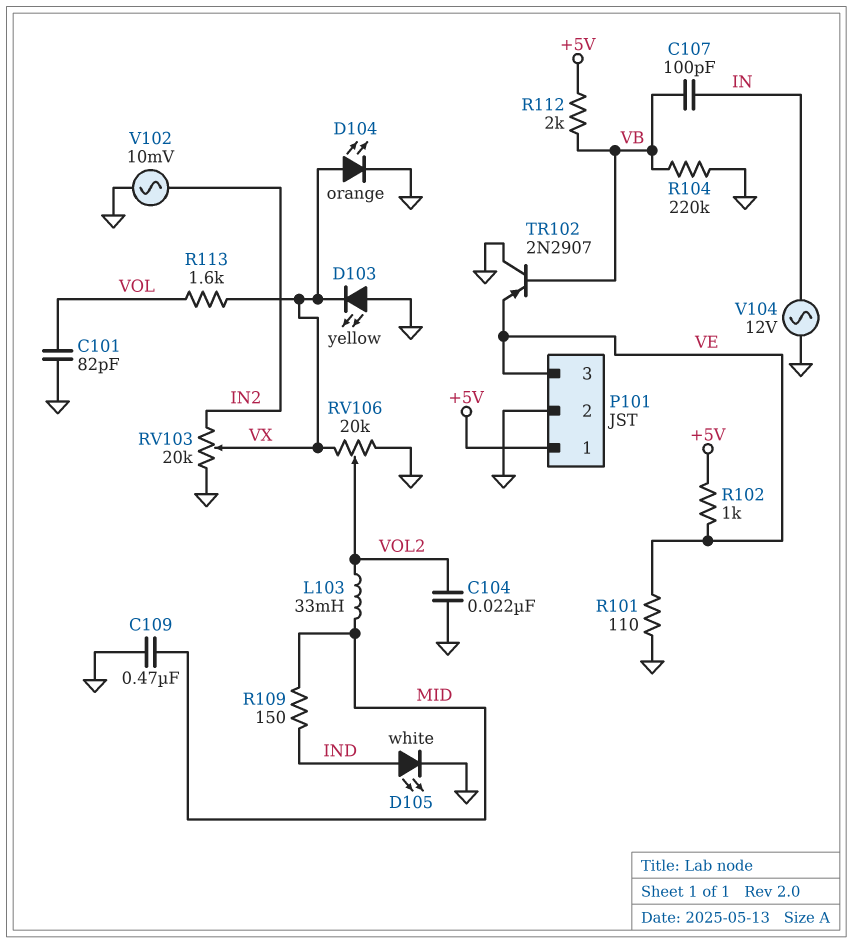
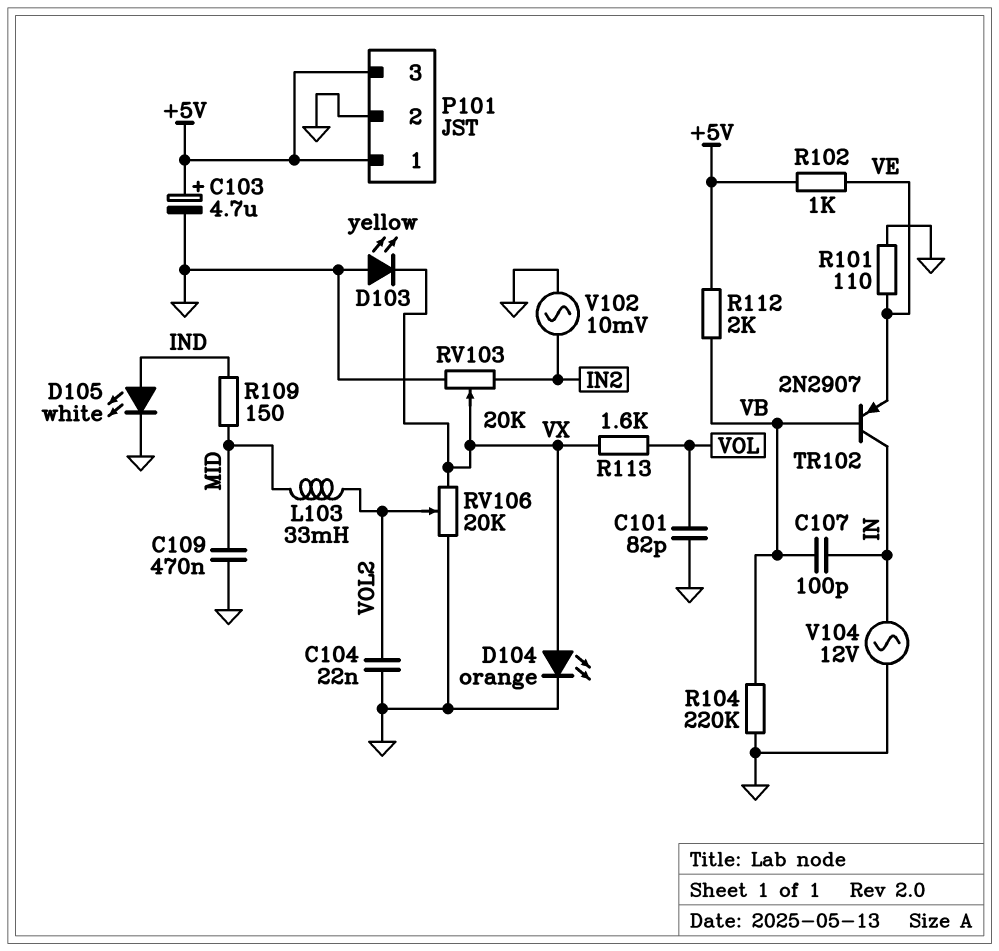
C103: none -> 4.7uF (plus +5V, minus GND)
P101 pin 3: VE -> +5V
TR102: PNP 2N2907 (B VB, C GND, E VE) -> PNP 2N2907 (B VB, C IN, E VE)

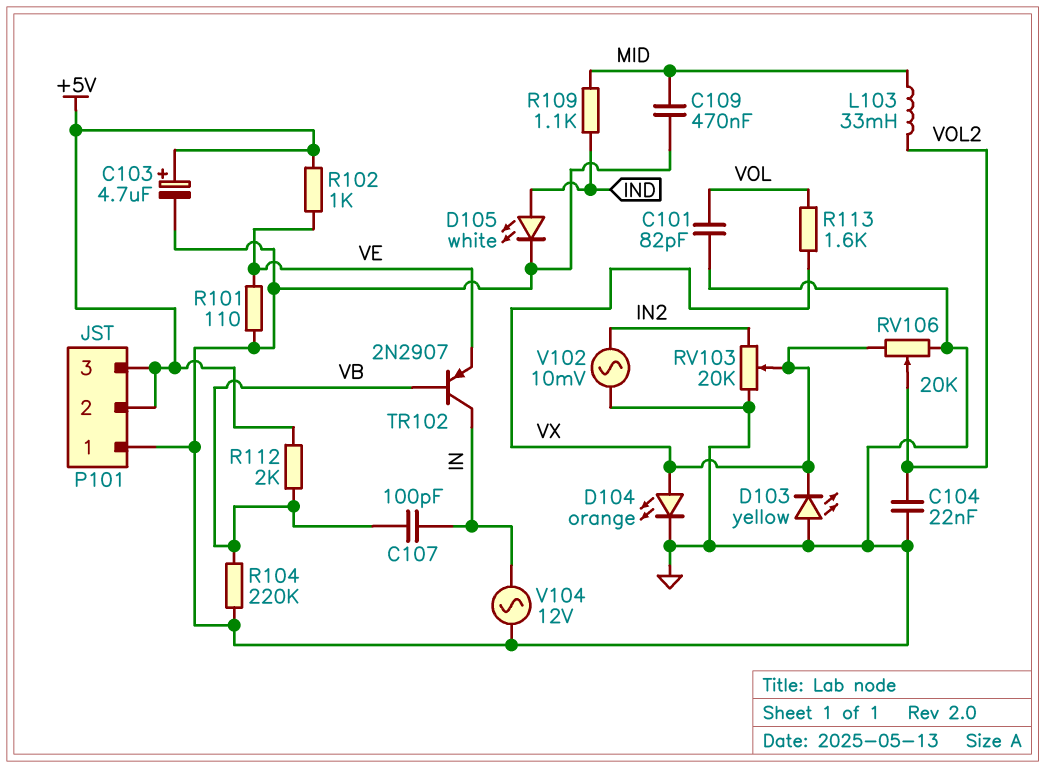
P101 pin 1: +5V -> GND
P101 pin 2: GND -> +5V
R109: 150 (IND, MID) -> 1.1k (IND, MID)

